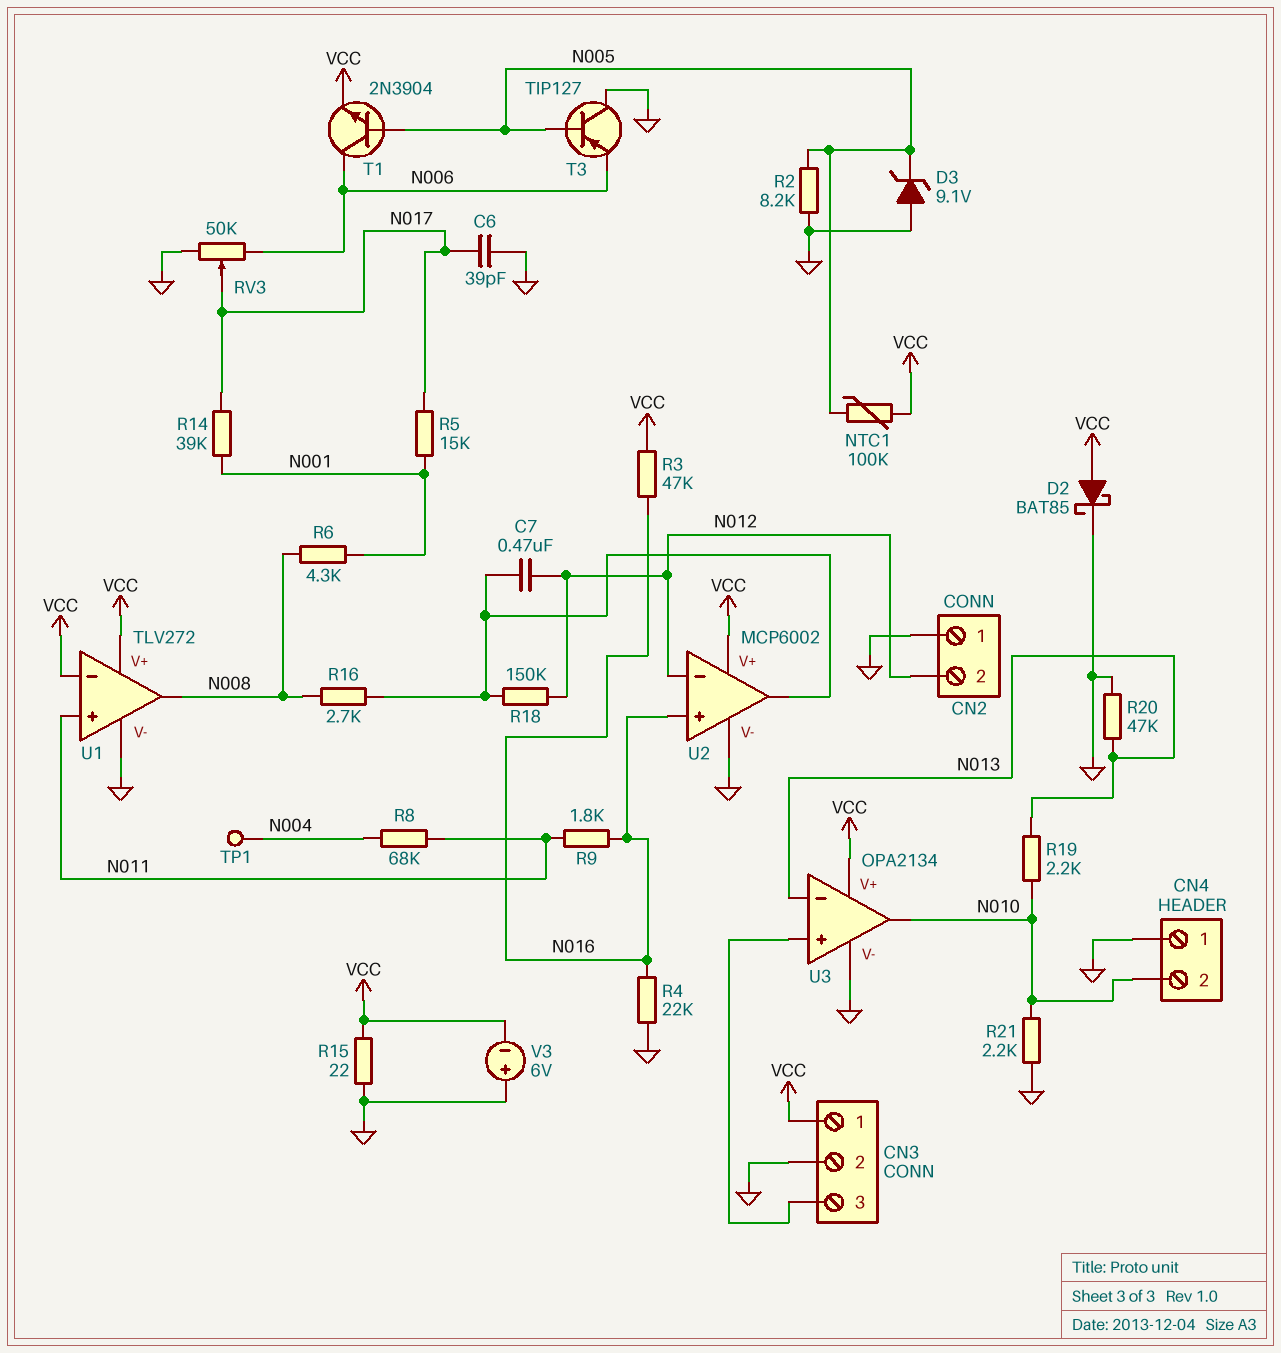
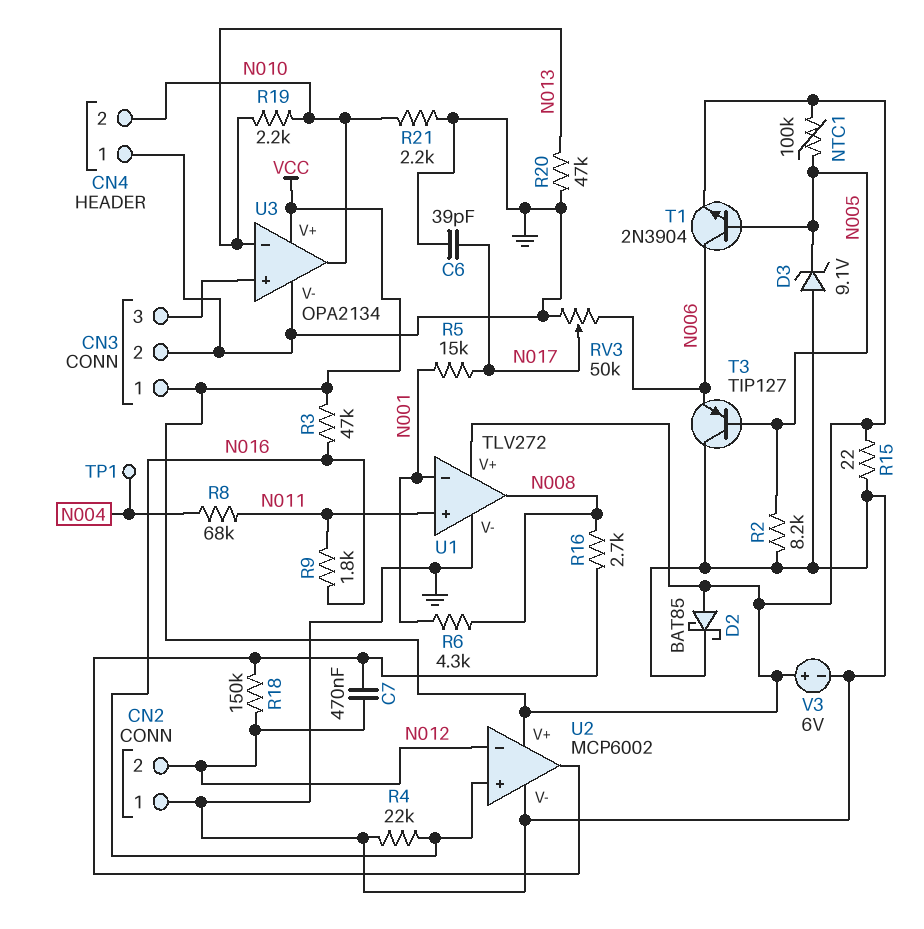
R14: 39k (N001, N017) -> none
U1 pin in-: VCC -> N001
V3: 6V (plus GND, minus VCC) -> 6V (plus VCC, minus GND)

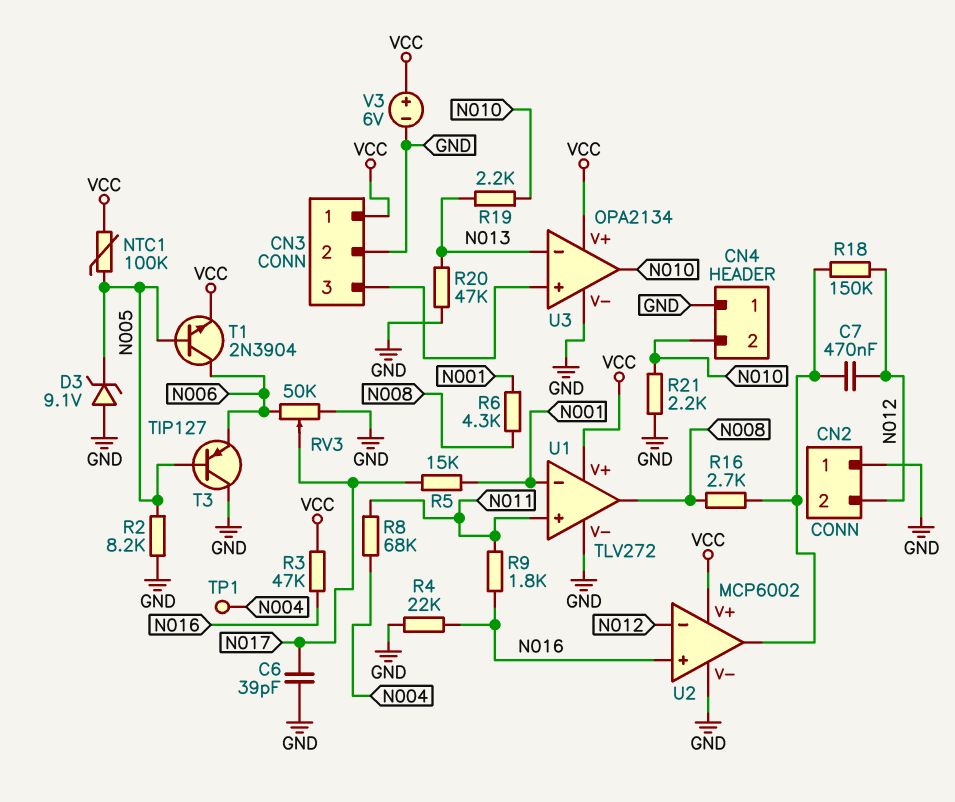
D2: schottky BAT85 (A VCC, K GND) -> none
R15: 22 (GND, VCC) -> none

